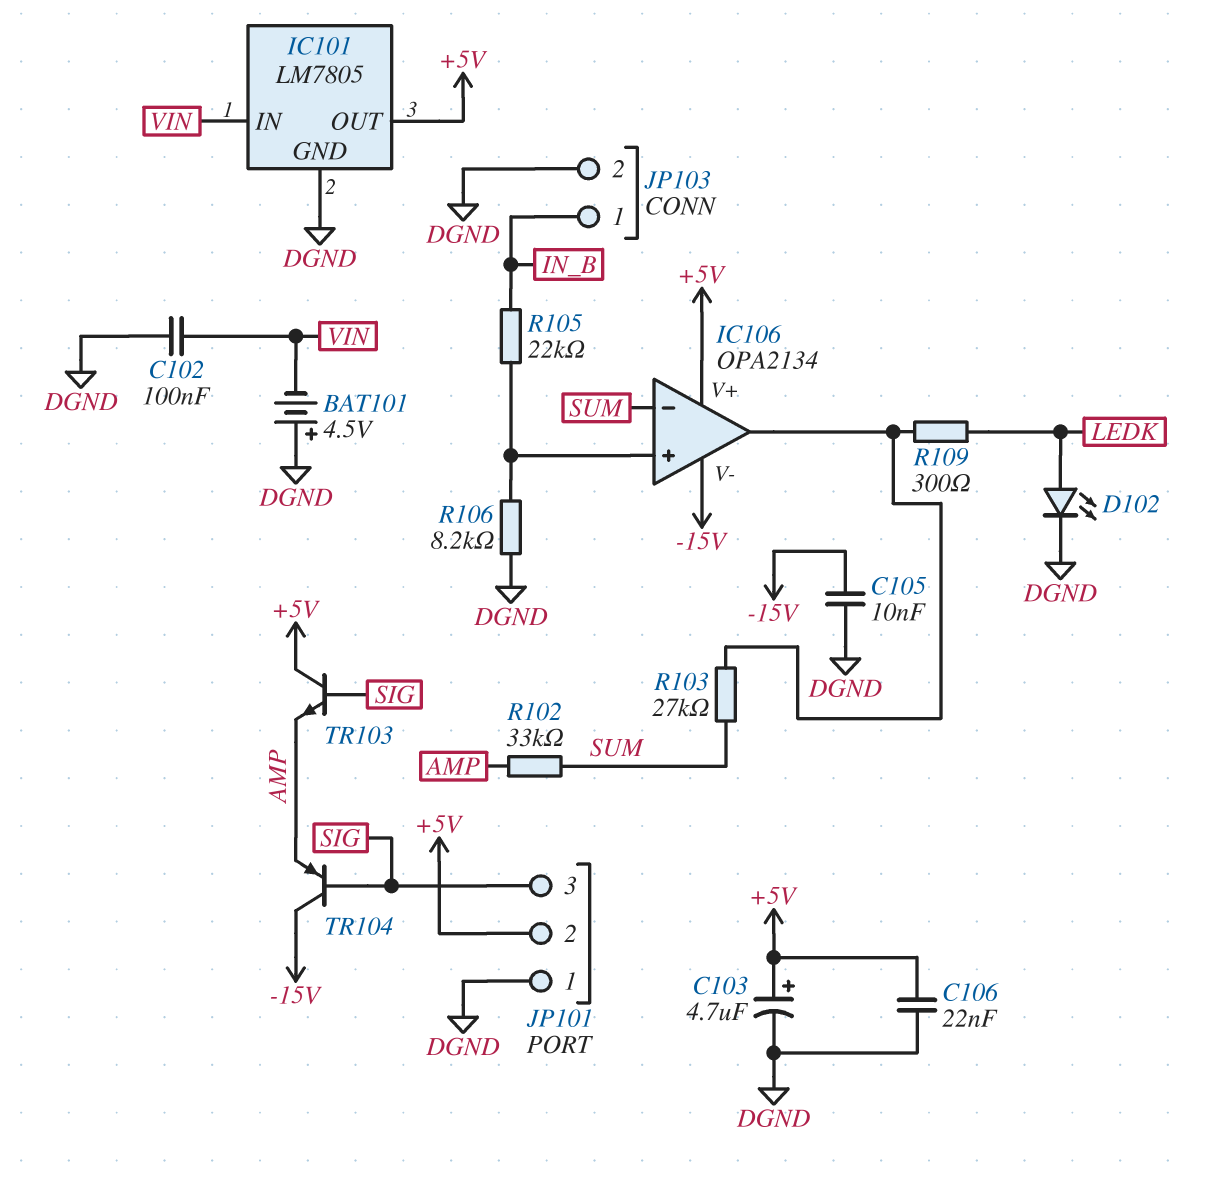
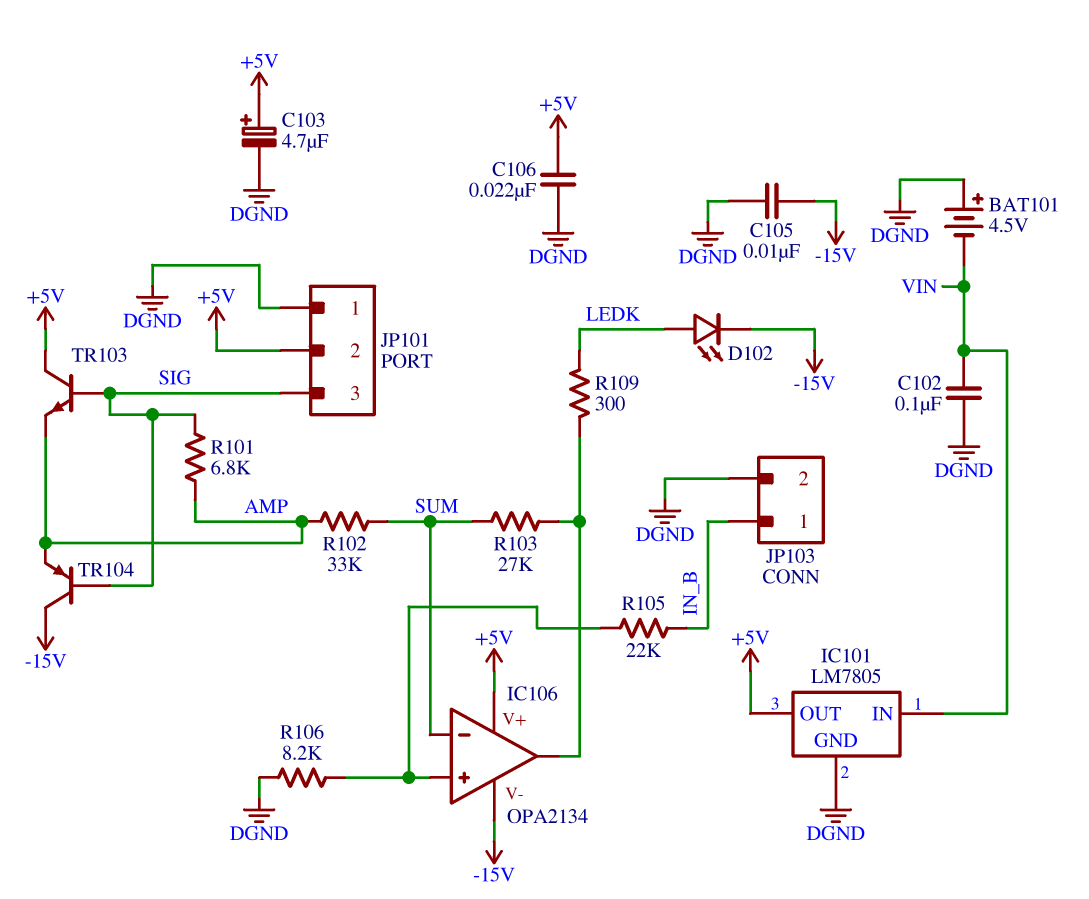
D102: LED (A LEDK, K DGND) -> LED (A LEDK, K -15V)
R101: none -> 6.8k (AMP, SIG)

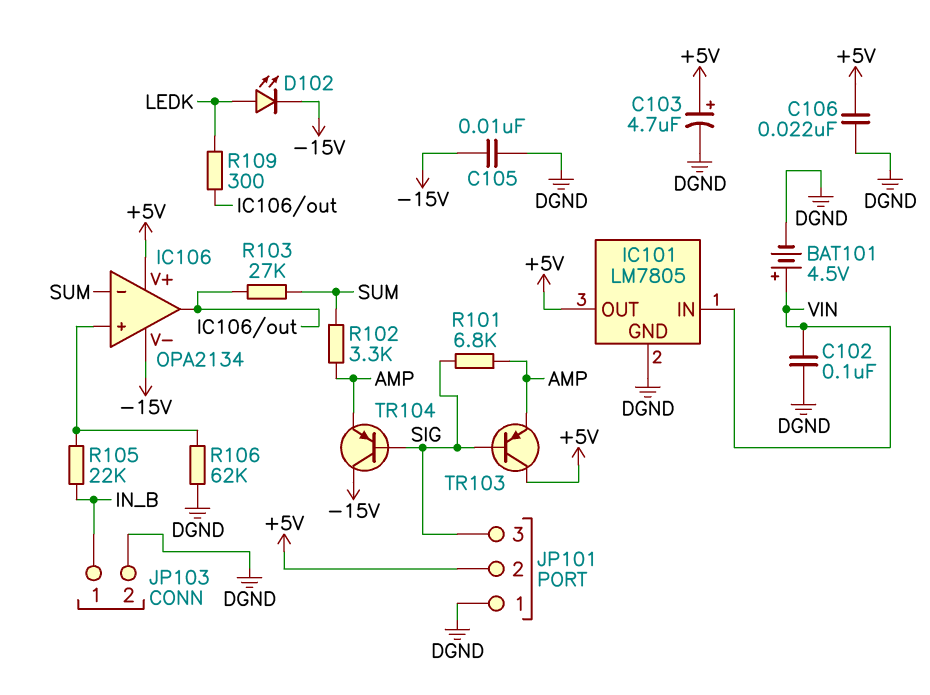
BAT101: 4.5V (plus DGND, minus VIN) -> 4.5V (plus VIN, minus DGND)
R102: 33k (AMP, SUM) -> 3.3k (AMP, SUM)
R106: 8.2k (DGND, IC106/in+) -> 62k (DGND, IC106/in+)
TR103: NPN (B SIG, C +5V, E AMP) -> PNP (B SIG, C +5V, E AMP)

